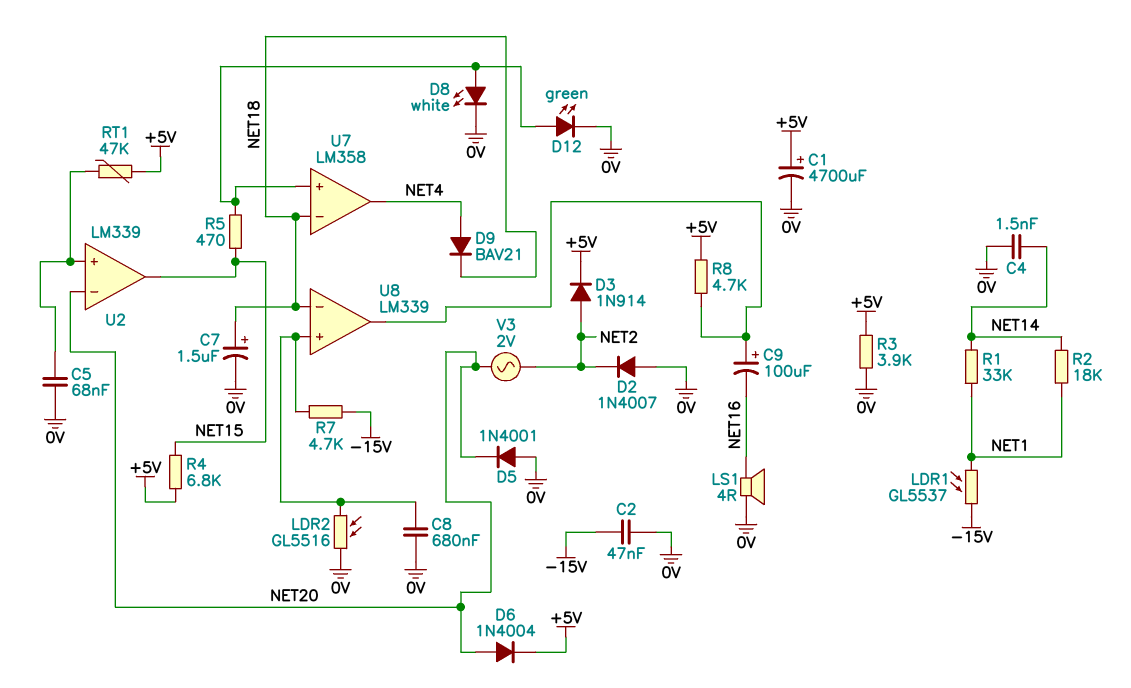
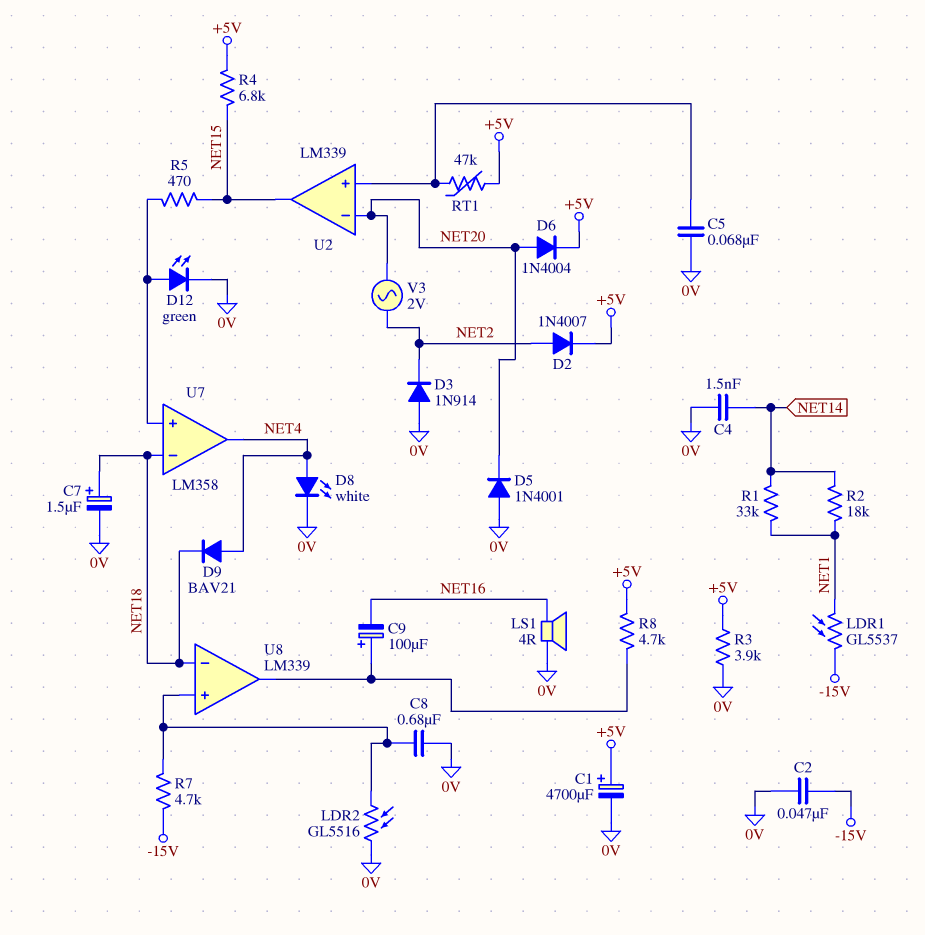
D2: diode 1N4007 (A 0V, K NET2) -> diode 1N4007 (A NET2, K +5V)
D3: diode 1N914 (A NET2, K +5V) -> diode 1N914 (A 0V, K NET2)
D8: LED white (A U7/in+, K 0V) -> LED white (A NET4, K 0V)

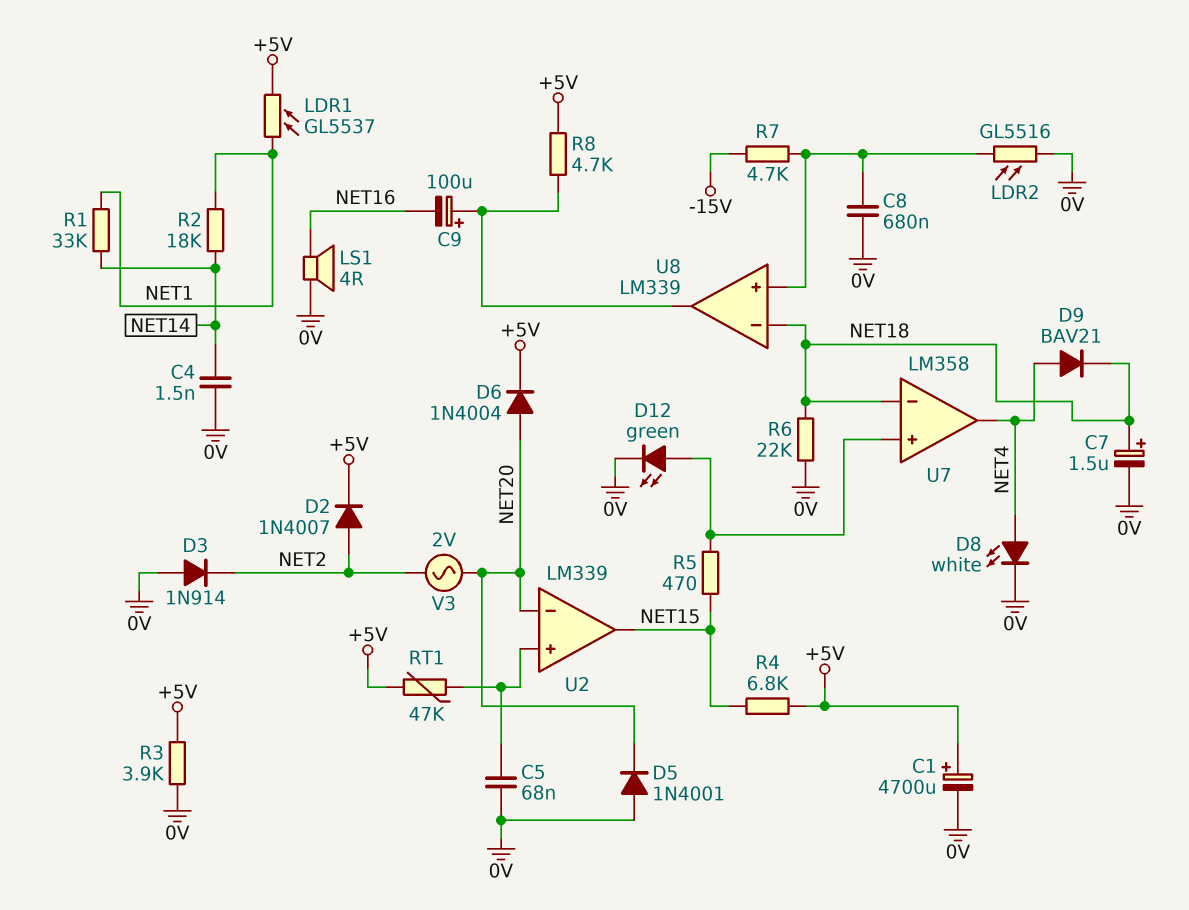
C2: 47nF (-15V, 0V) -> none
LDR1: GL5537 (-15V, NET1) -> GL5537 (+5V, NET1)
R6: none -> 22k (0V, NET18)

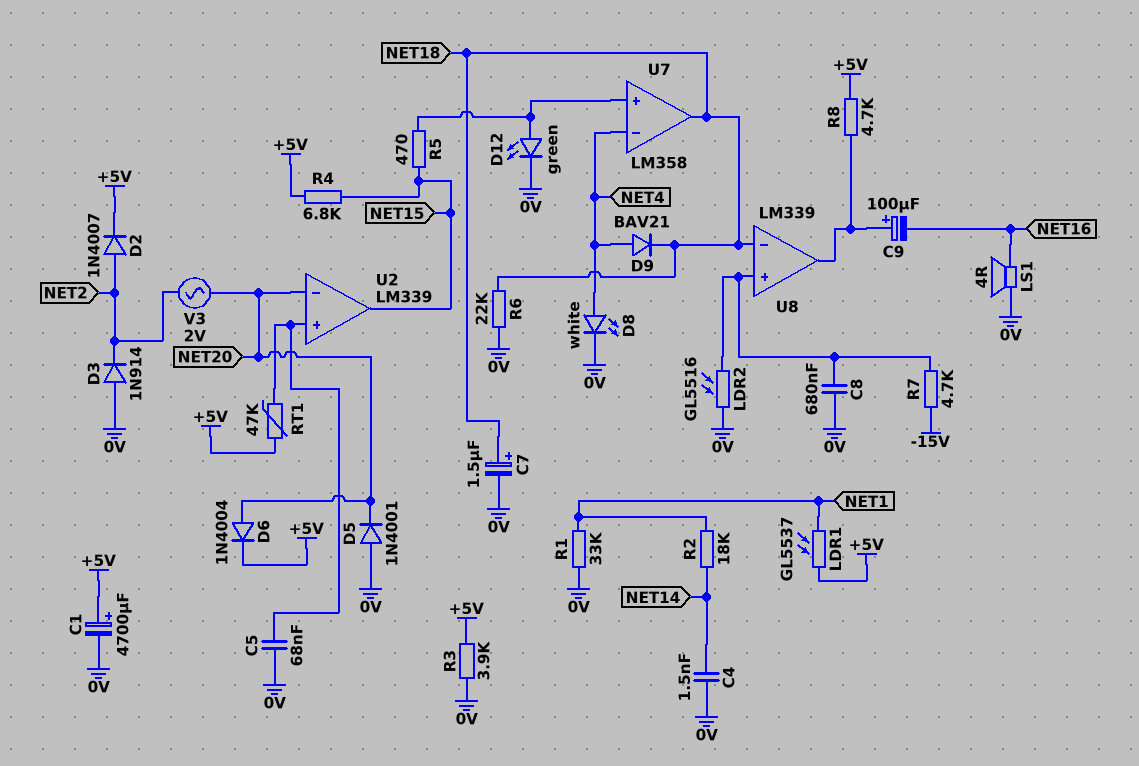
R1: 33k (NET1, NET14) -> 33k (0V, NET1)
U7 pin in-: NET18 -> NET4
U7 pin out: NET4 -> NET18

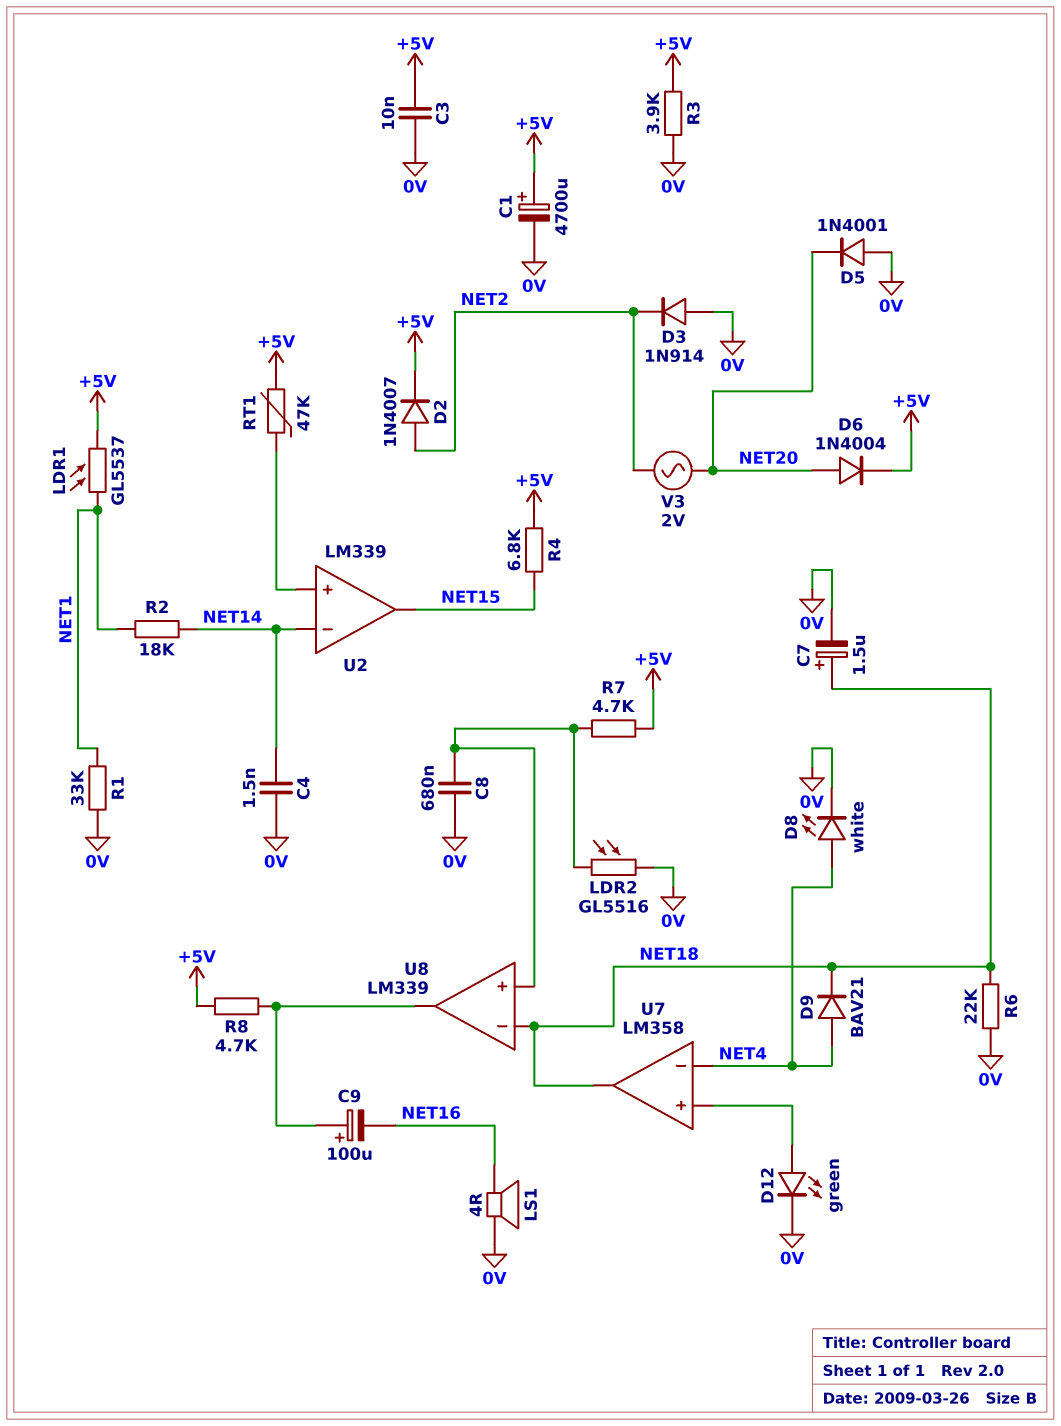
C3: none -> 10nF (+5V, 0V)
C5: 68nF (0V, U2/in+) -> none
R5: 470 (NET15, U7/in+) -> none
R7: 4.7k (-15V, U8/in+) -> 4.7k (+5V, U8/in+)
U2 pin in-: NET20 -> NET14

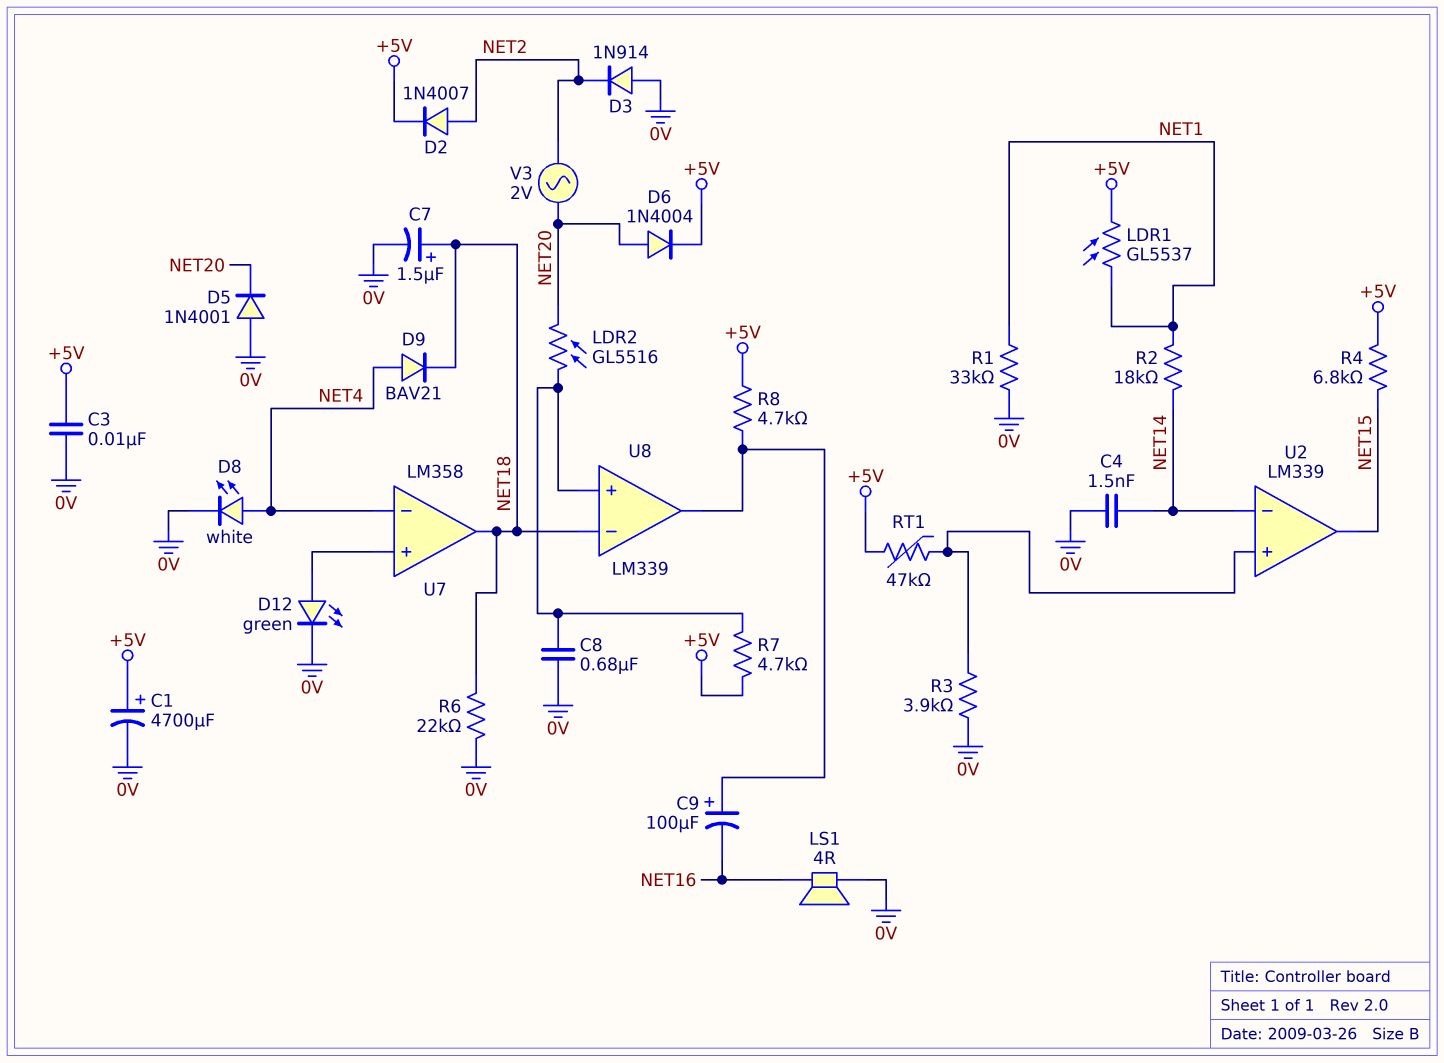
LDR2: GL5516 (0V, U8/in+) -> GL5516 (NET20, U8/in+)
R3: 3.9k (+5V, 0V) -> 3.9k (0V, U2/in+)

